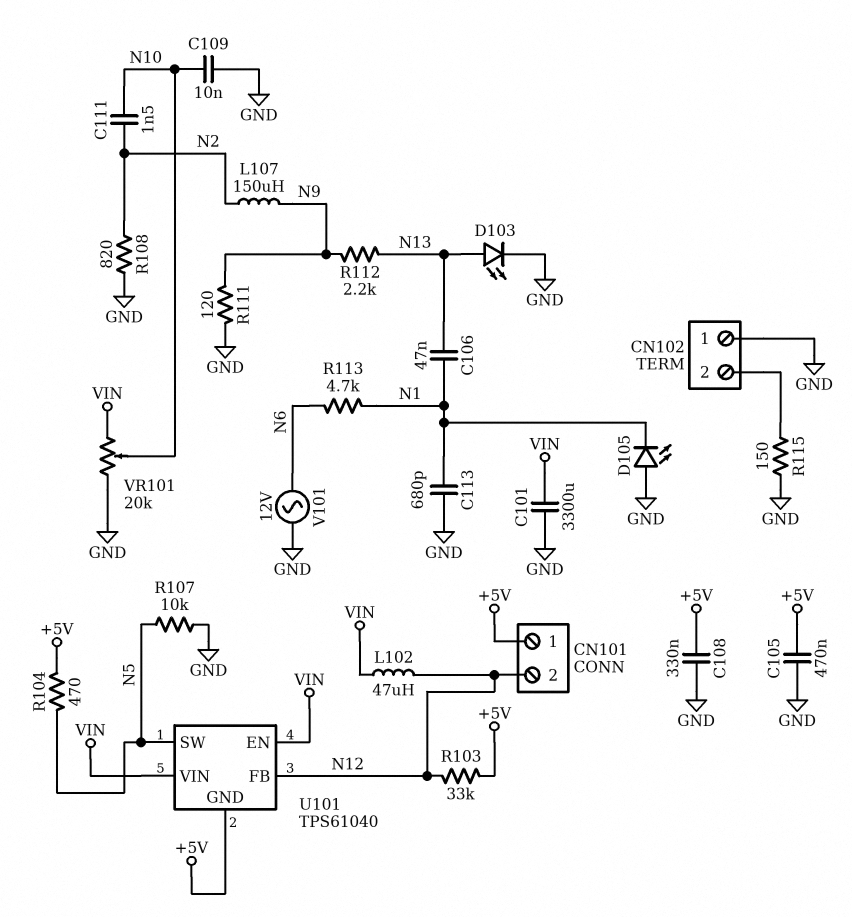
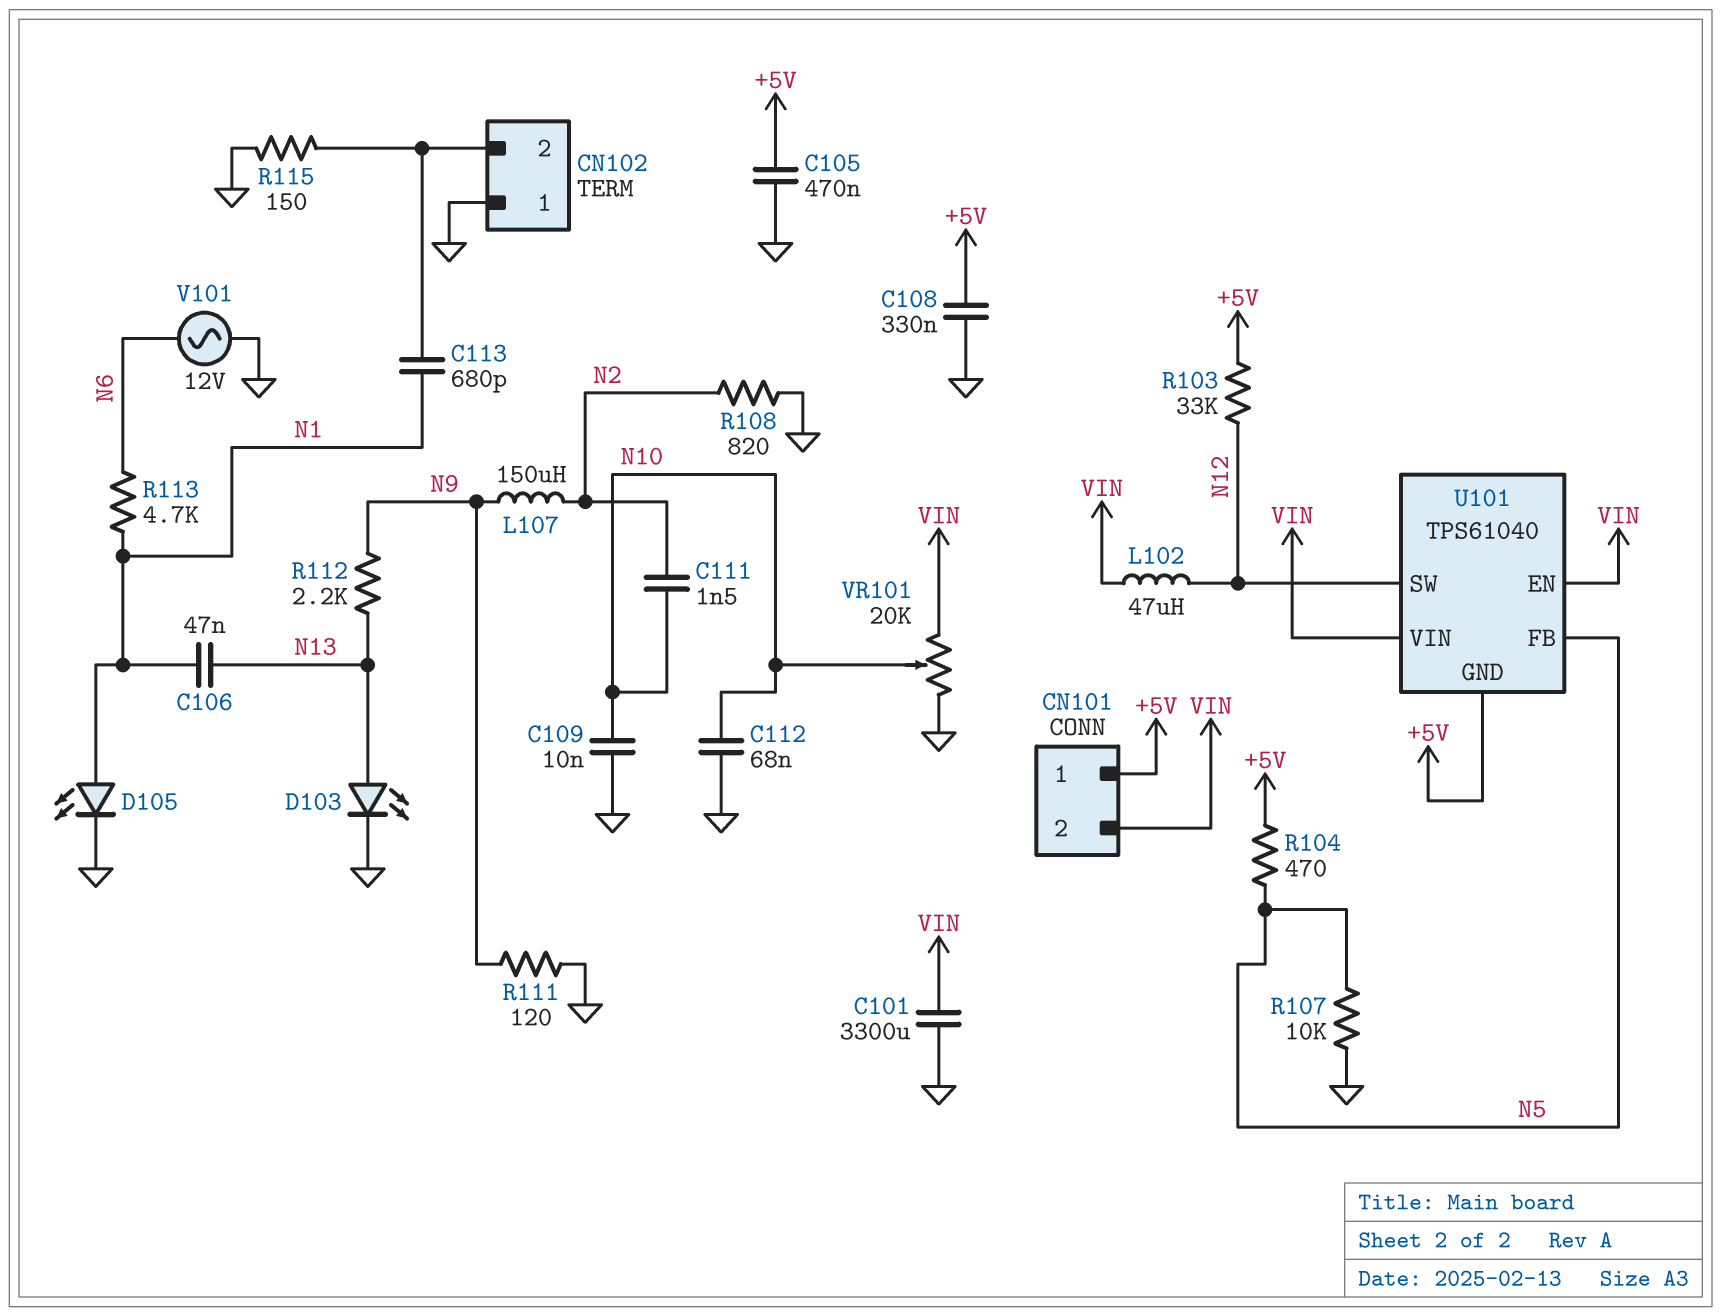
C112: none -> 68nF (GND, N10)
C113: 680pF (GND, N1) -> 680pF (CN102/2, N1)
CN101 pin 2: N12 -> VIN
D105: LED (A GND, K N1) -> LED (A N1, K GND)
U101 pin FB: N12 -> N5
U101 pin SW: N5 -> N12

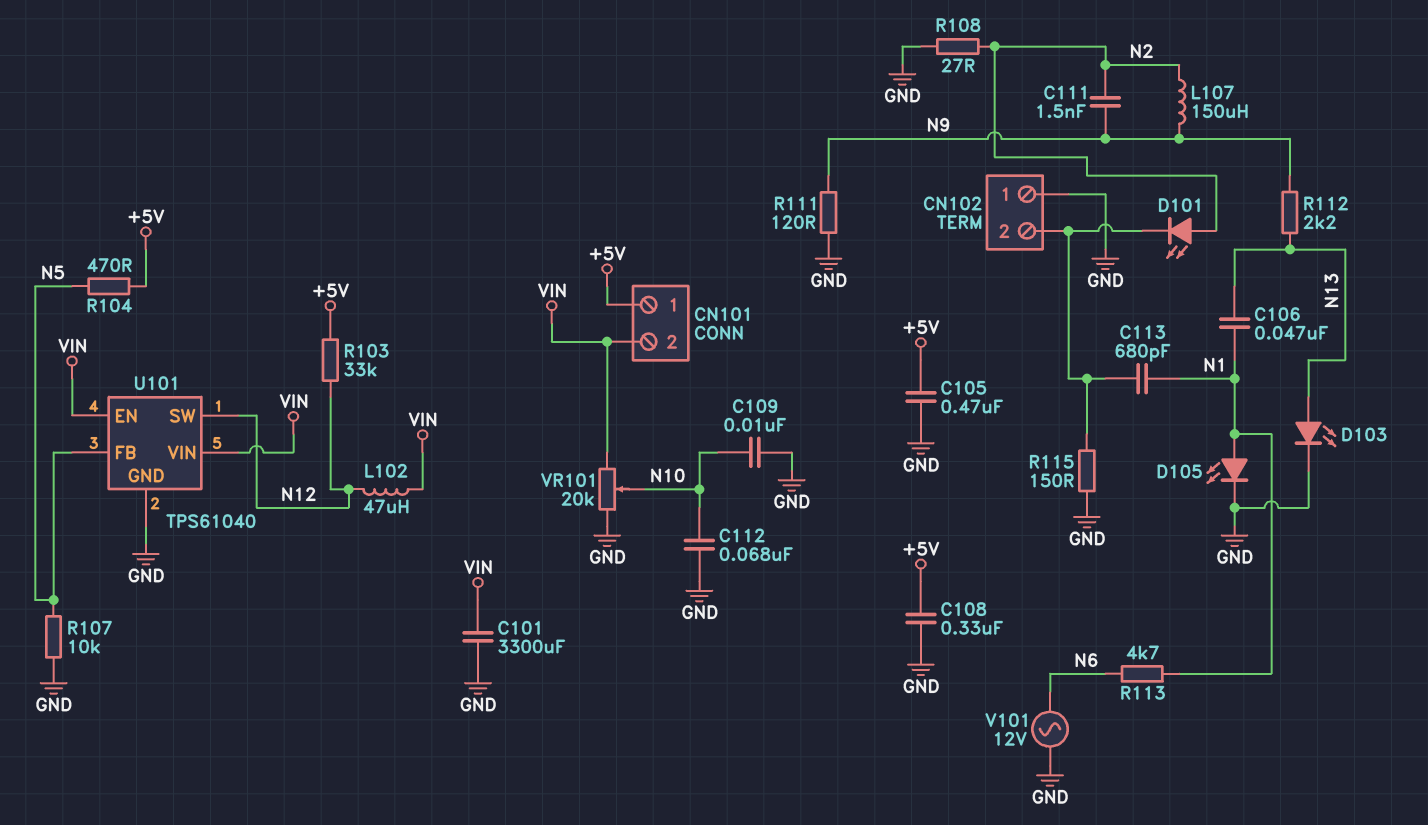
C111: 1.5nF (N2, N10) -> 1.5nF (N2, N9)
D101: none -> LED (A N2, K CN102/2)
R108: 820 (GND, N2) -> 27 (GND, N2)
U101 pin GND: +5V -> GND

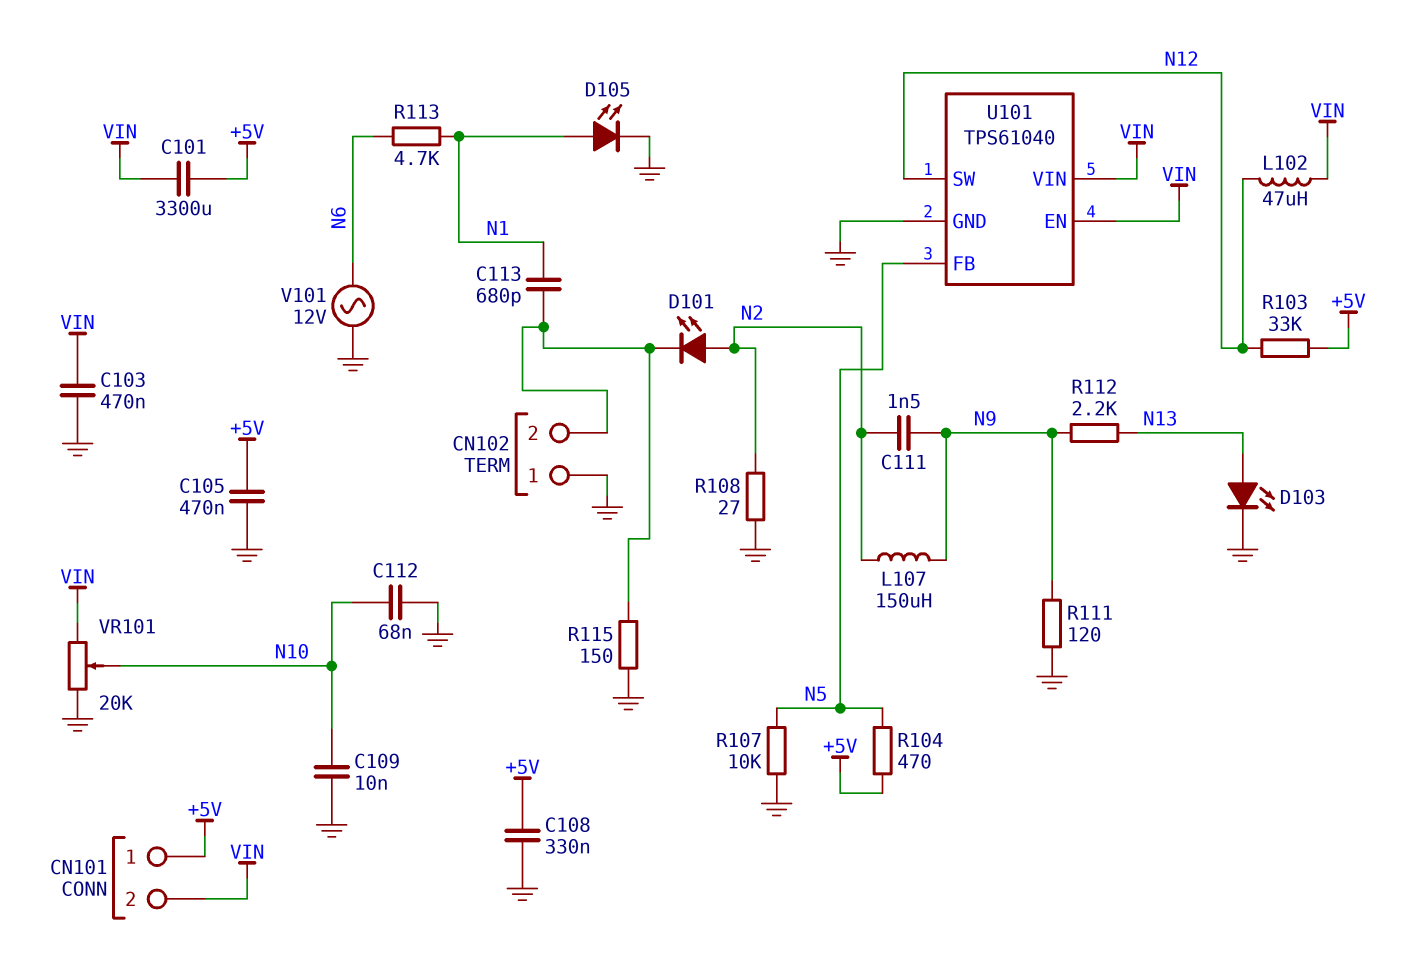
C101: 3300uF (GND, VIN) -> 3300uF (+5V, VIN)
C103: none -> 470nF (GND, VIN)
C106: 47nF (N1, N13) -> none

